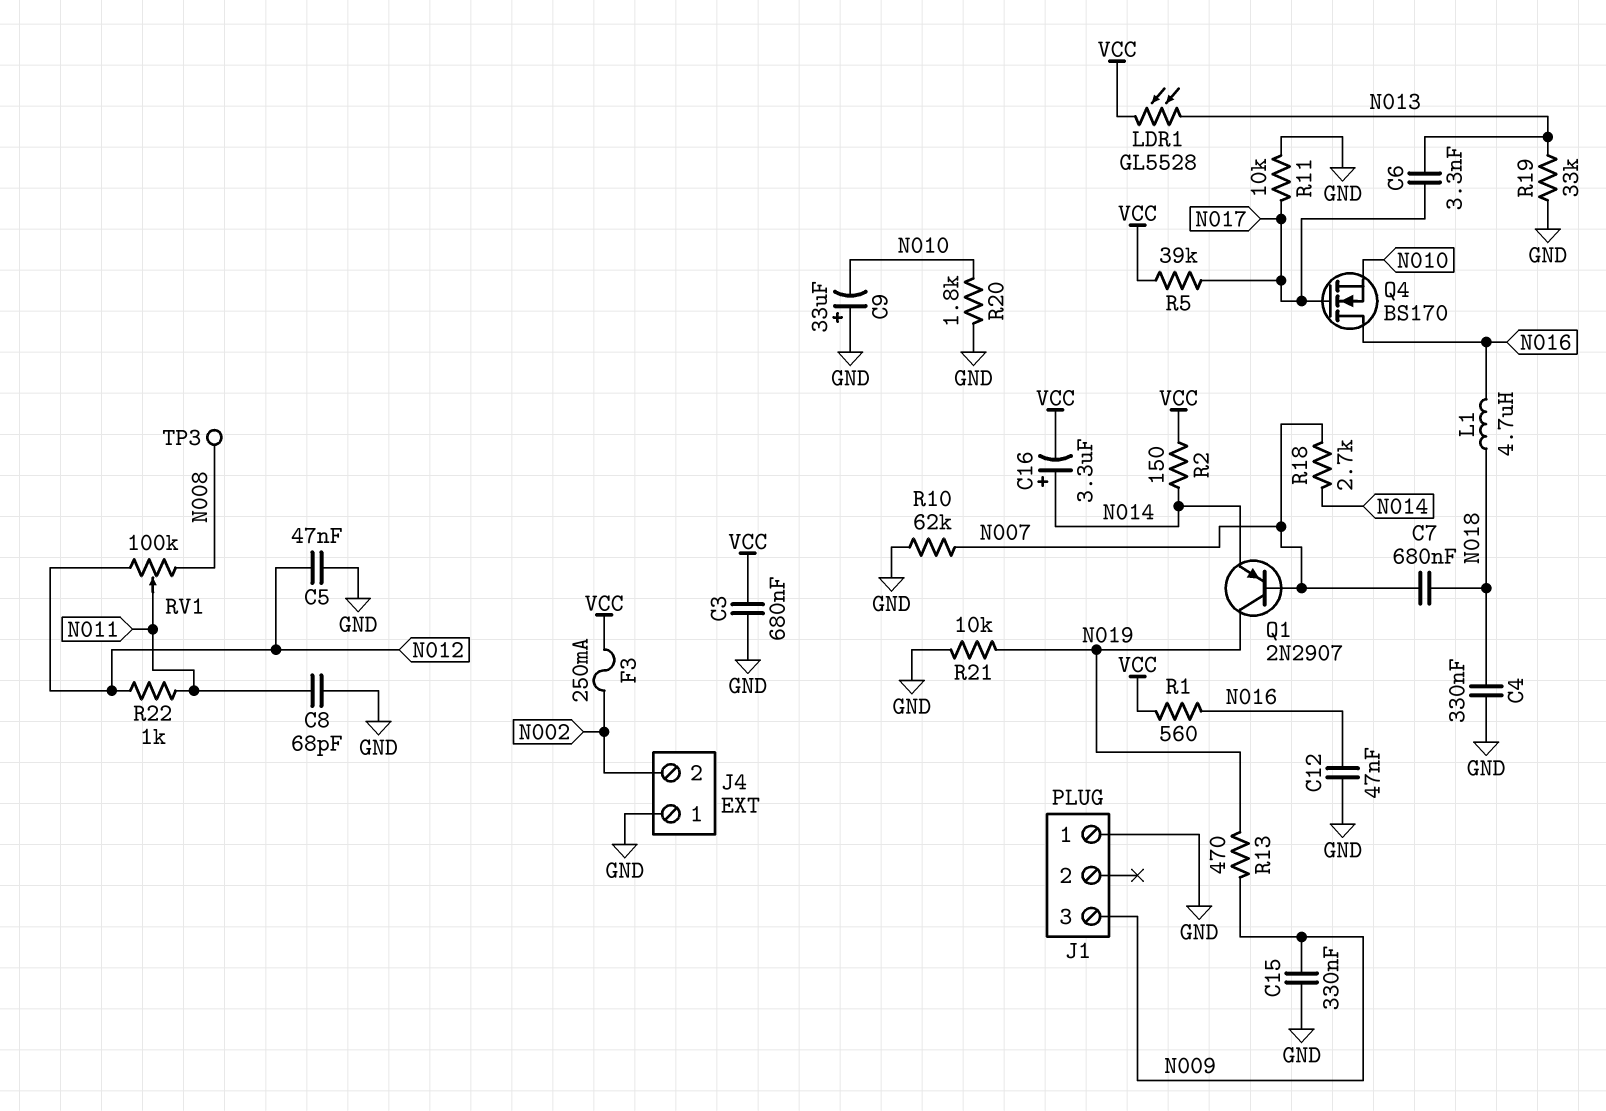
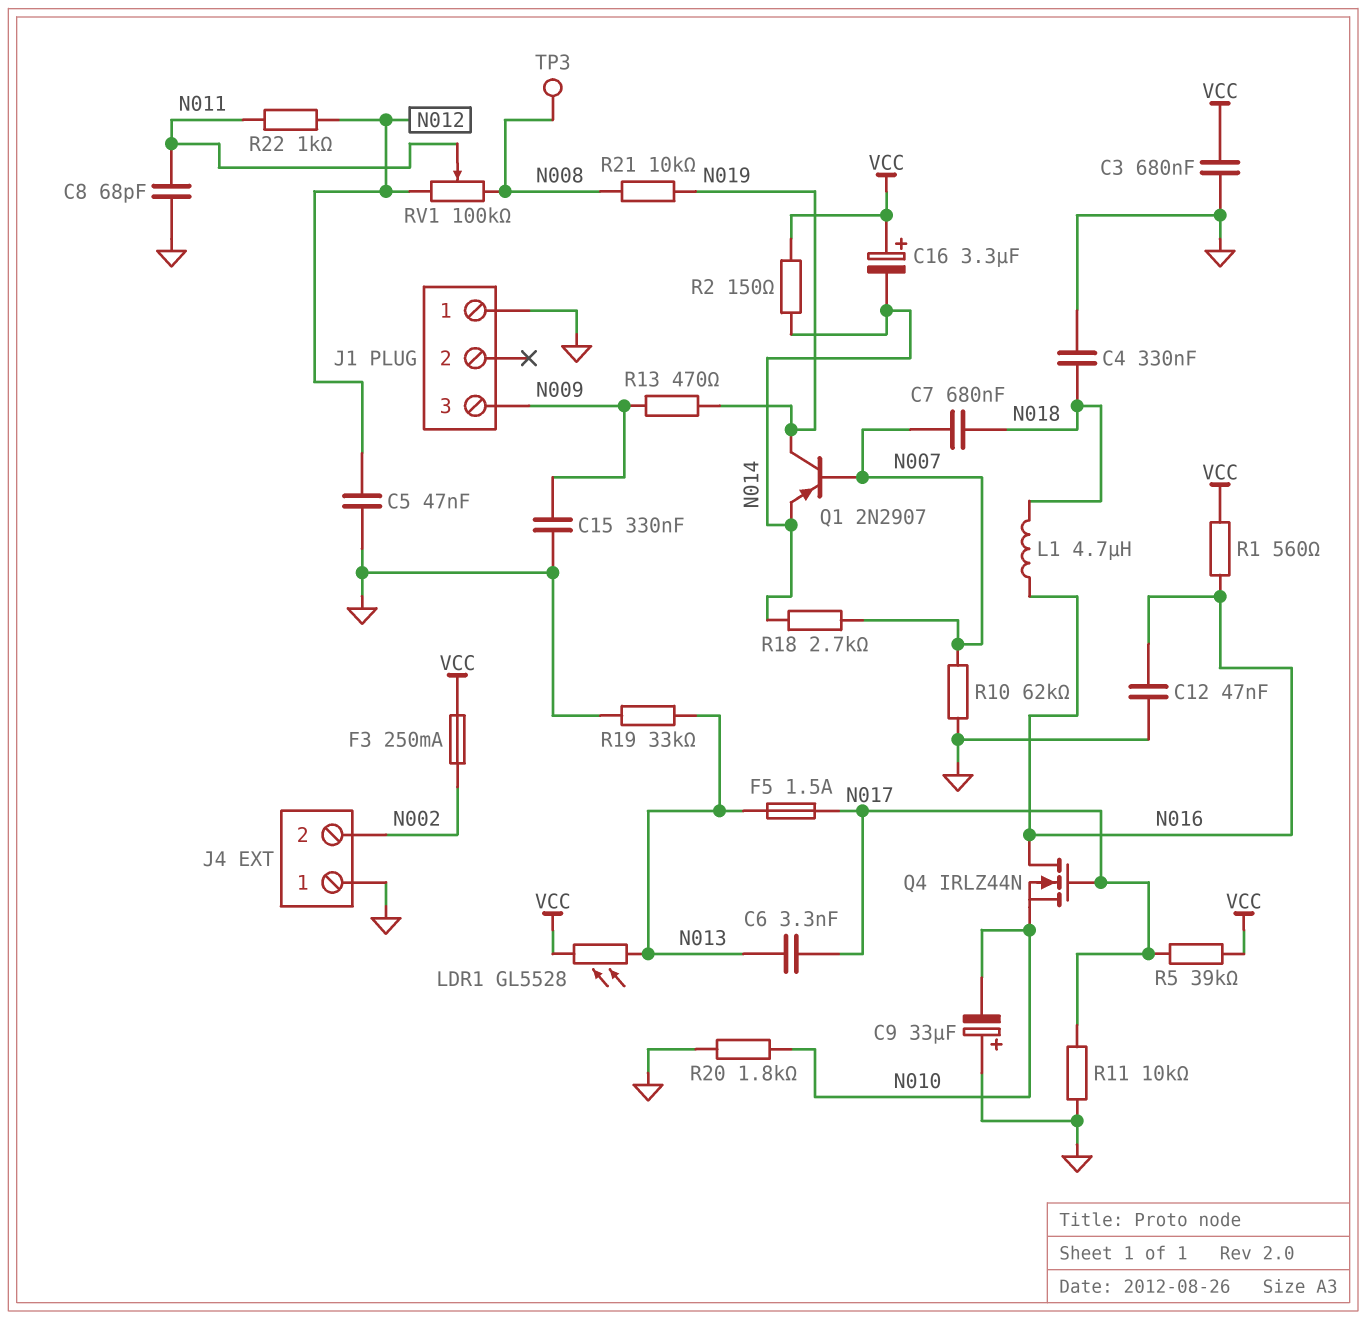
C16: 3.3uF (plus N014, minus VCC) -> 3.3uF (plus VCC, minus N014)
F5: none -> 1.5A (N013, N017)
Q4: NMOS BS170 (G N017, D N016, S N010) -> NMOS IRLZ44N (G N017, D N016, S N010)
R21: 10k (GND, N019) -> 10k (N008, N019)

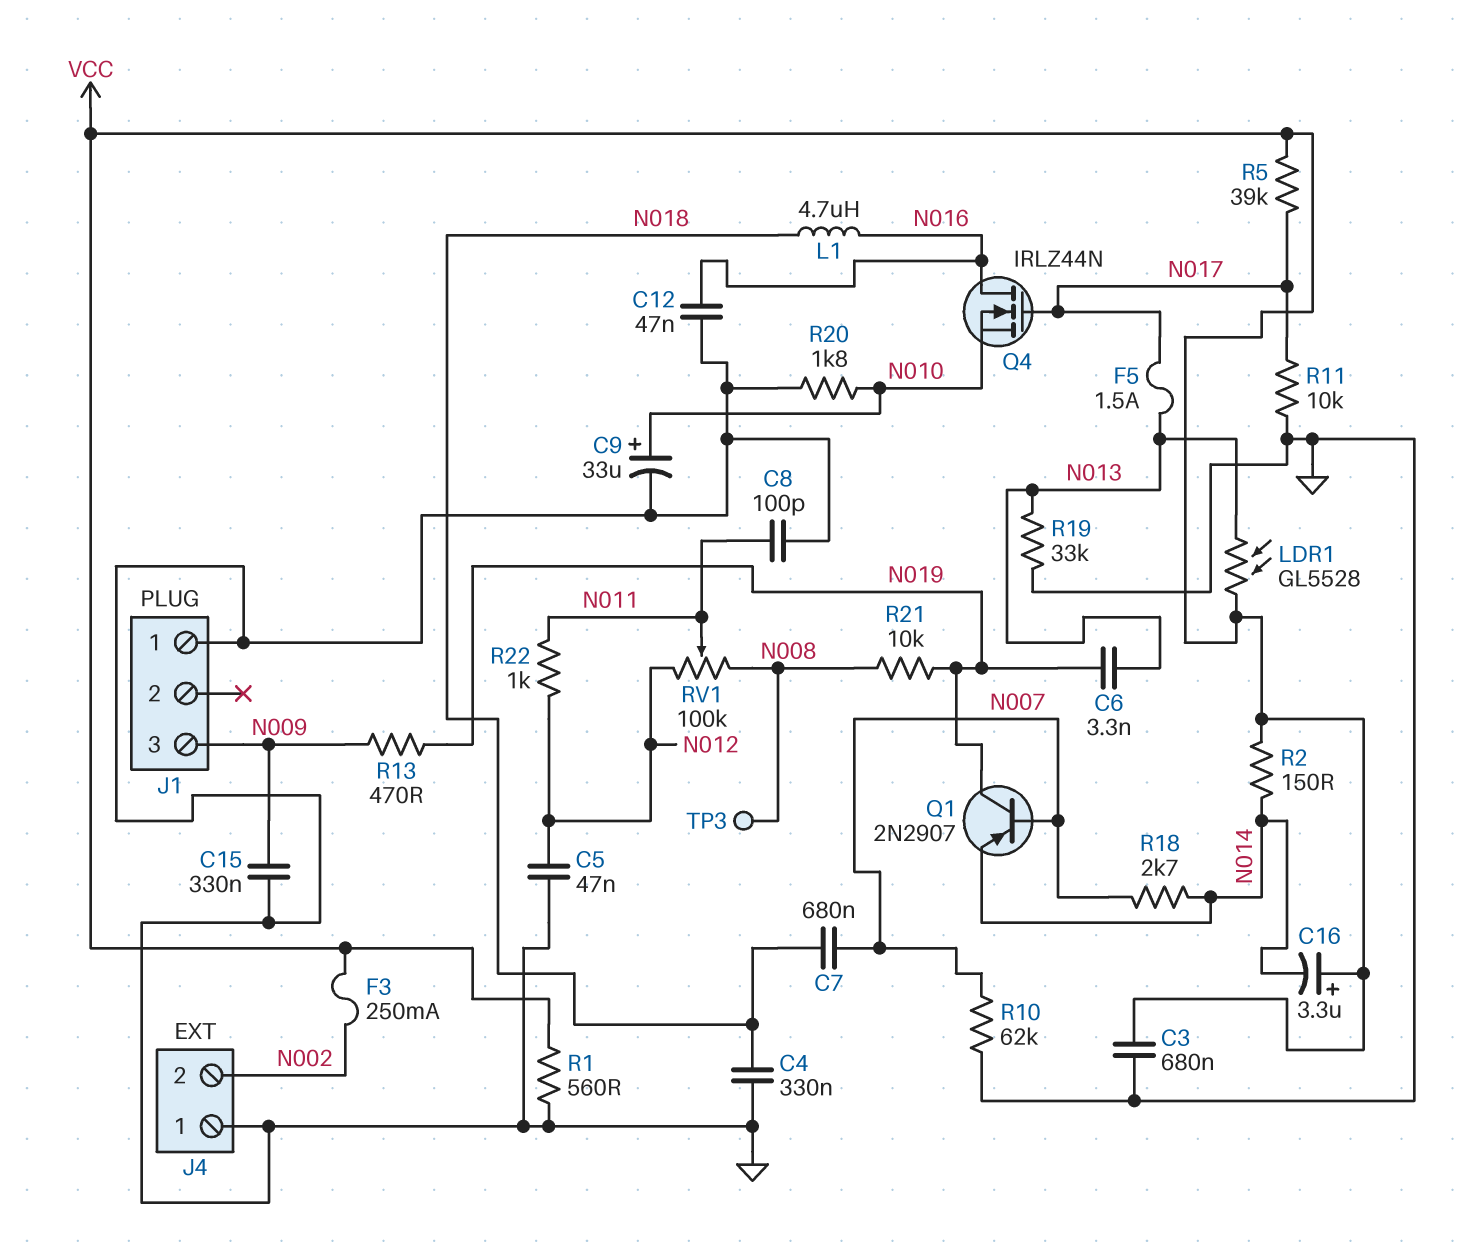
C6: 3.3nF (N013, N017) -> 3.3nF (N013, N019)
C8: 68pF (GND, N011) -> 100pF (GND, N011)
C9: 33uF (plus GND, minus N010) -> 33uF (plus N010, minus GND)
R1: 560 (N016, VCC) -> 560 (GND, VCC)

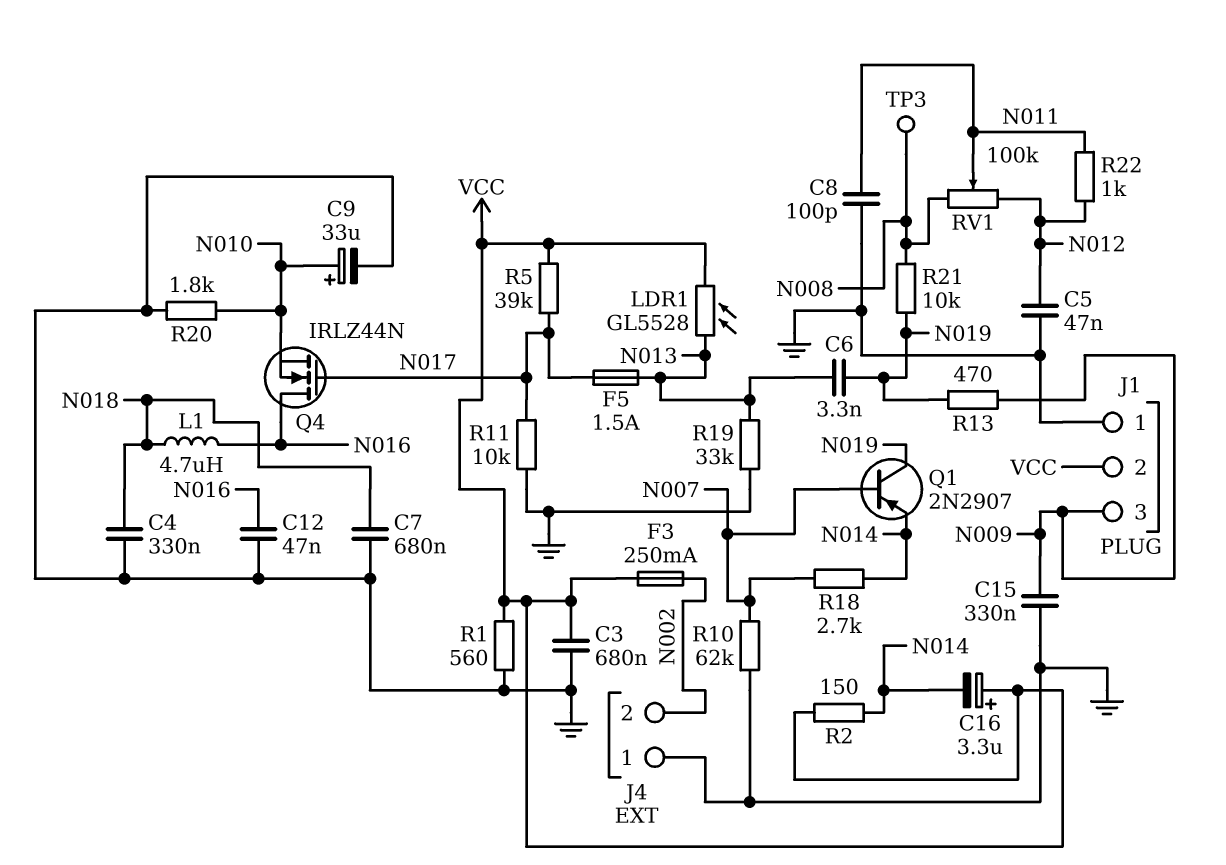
C7: 680nF (N007, N018) -> 680nF (GND, N018)
J1 pin 2: none -> VCC

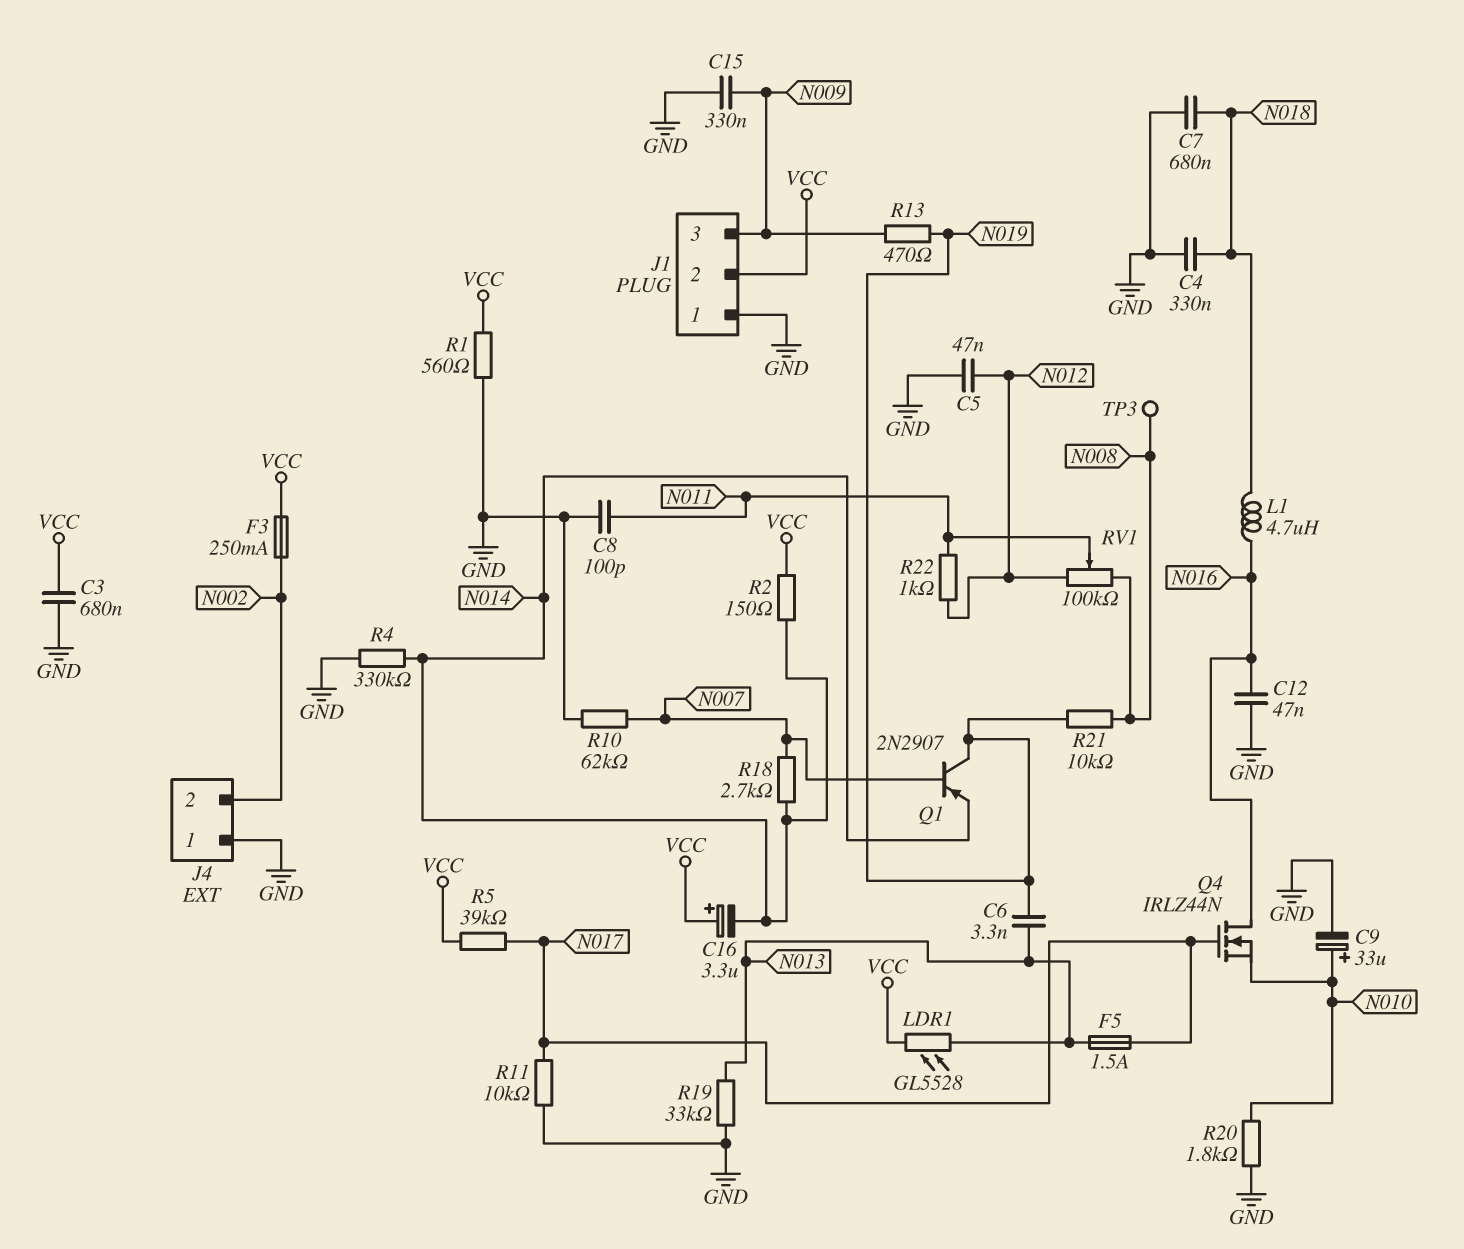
R4: none -> 330k (GND, N014)

